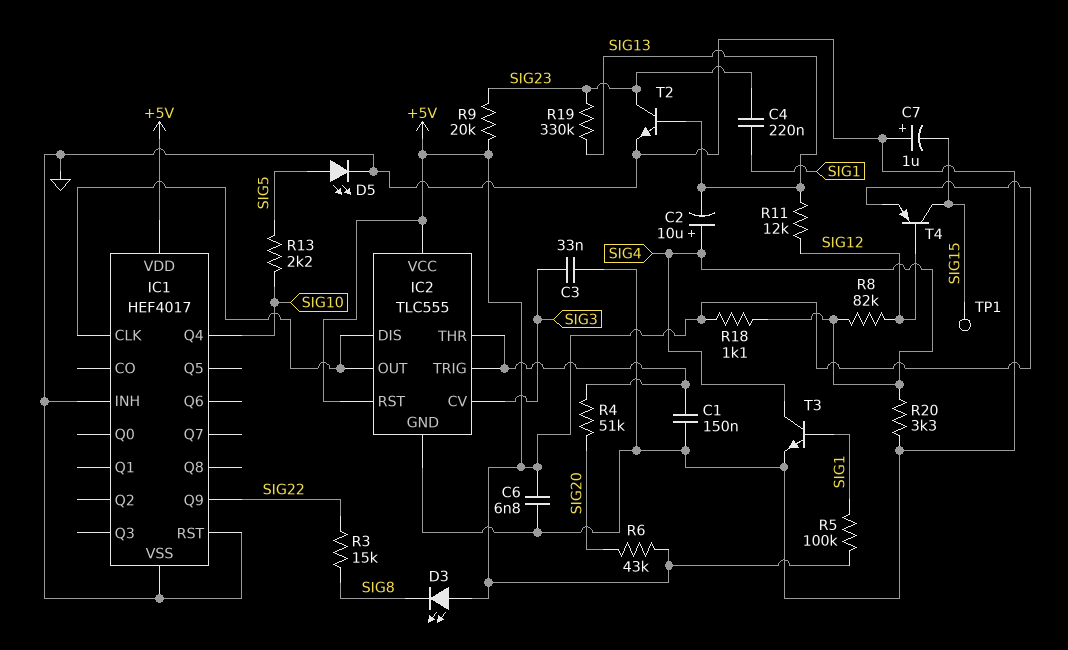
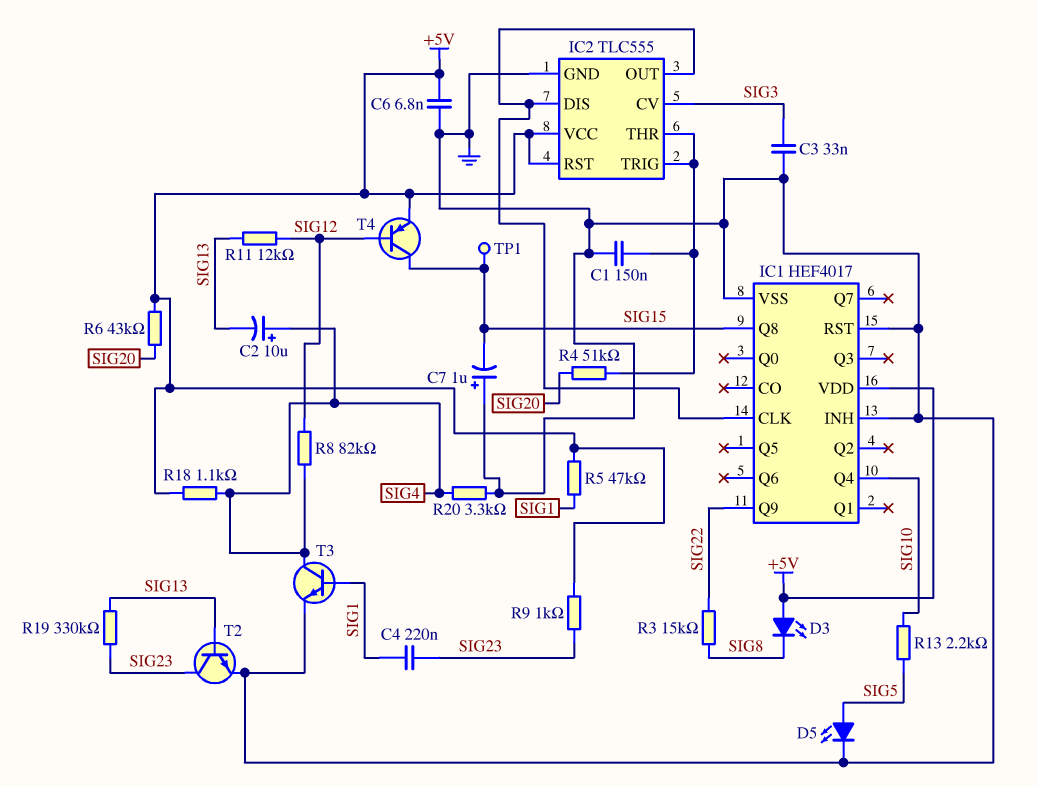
IC1 pin Q8: none -> SIG15
R5: 100k (+5V, SIG1) -> 47k (+5V, SIG1)
R9: 20k (+5V, SIG23) -> 1k (+5V, SIG23)

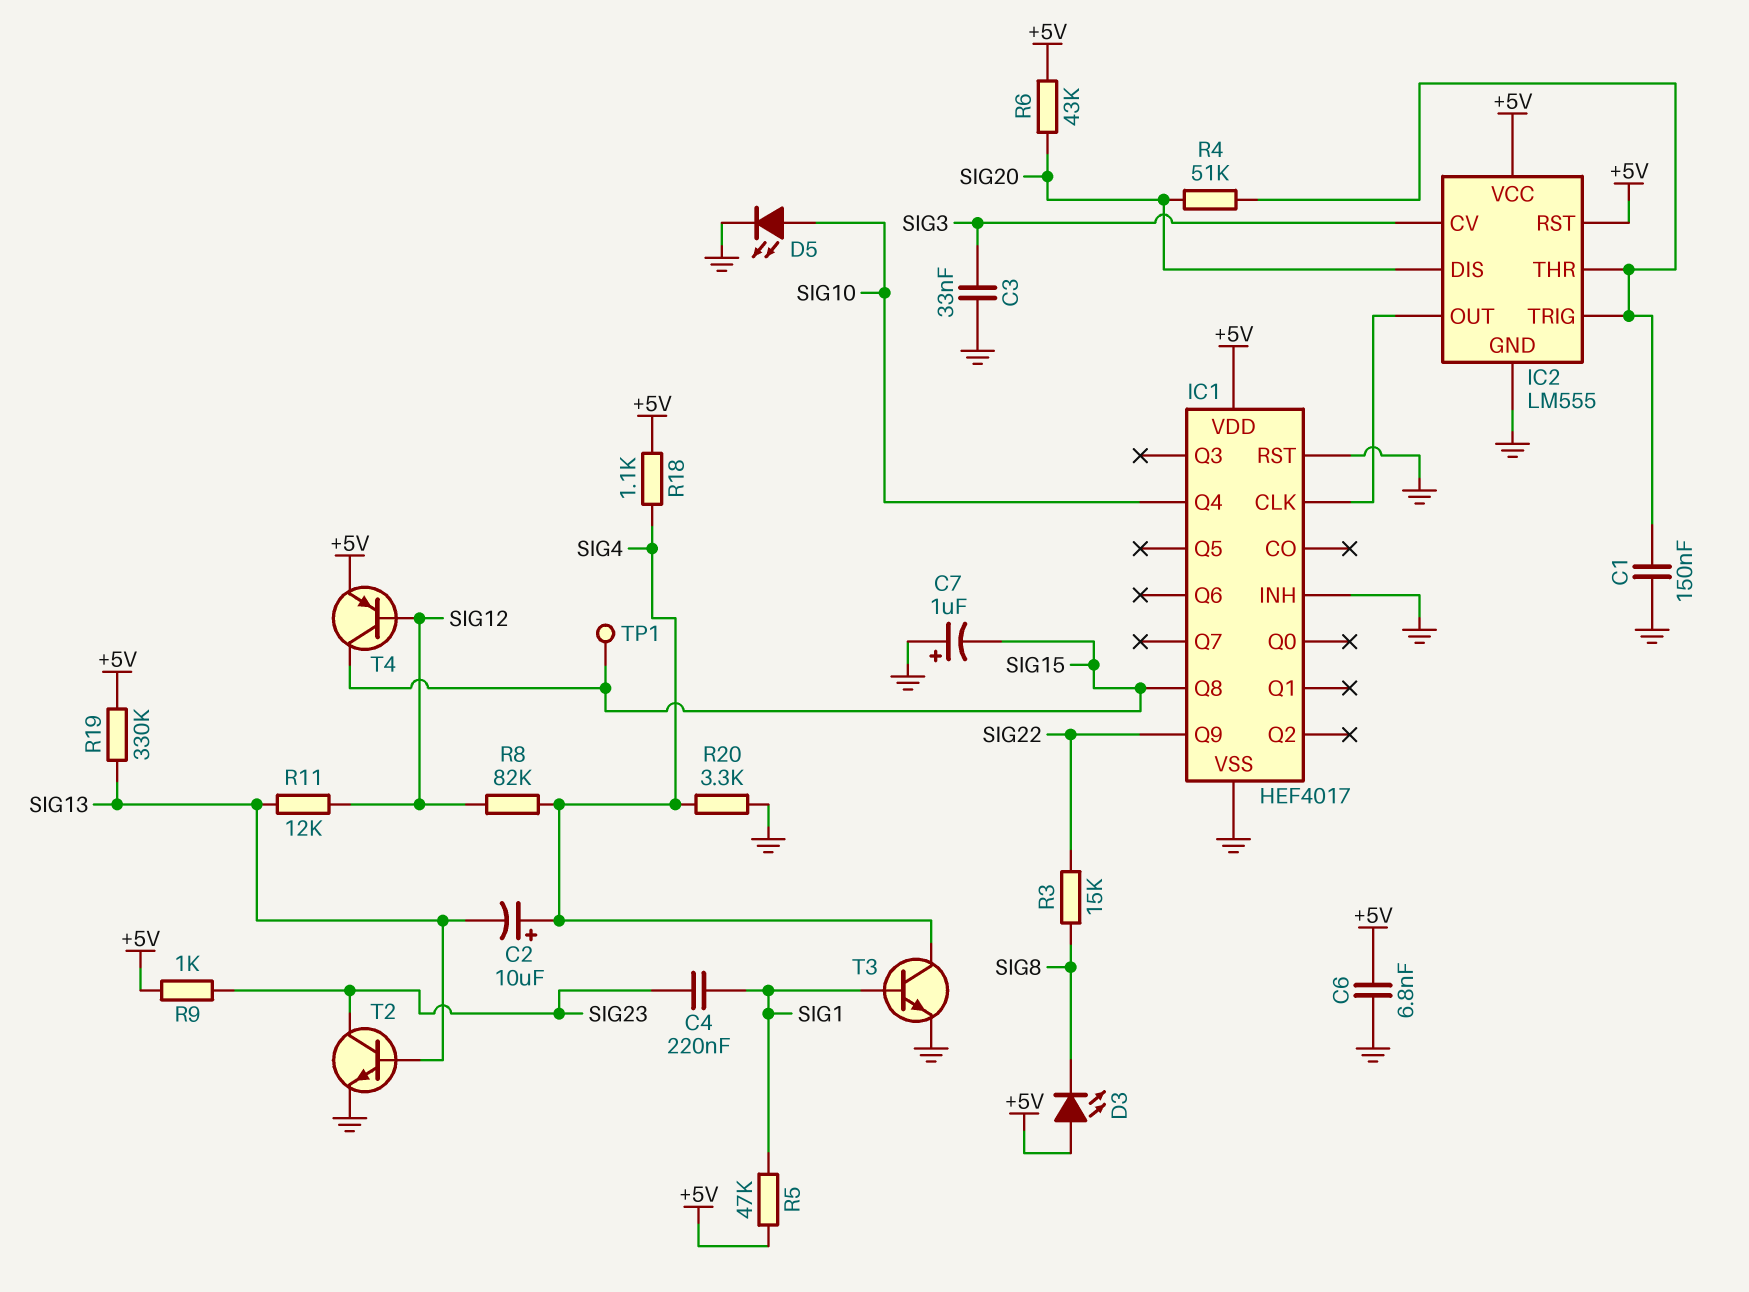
D5: LED (A SIG5, K GND) -> LED (A SIG10, K GND)
IC2: TLC555 -> LM555
IC2 pin DIS: IC1/CLK -> SIG20
R13: 2.2k (SIG5, SIG10) -> none
R19: 330k (SIG13, SIG23) -> 330k (+5V, SIG13)

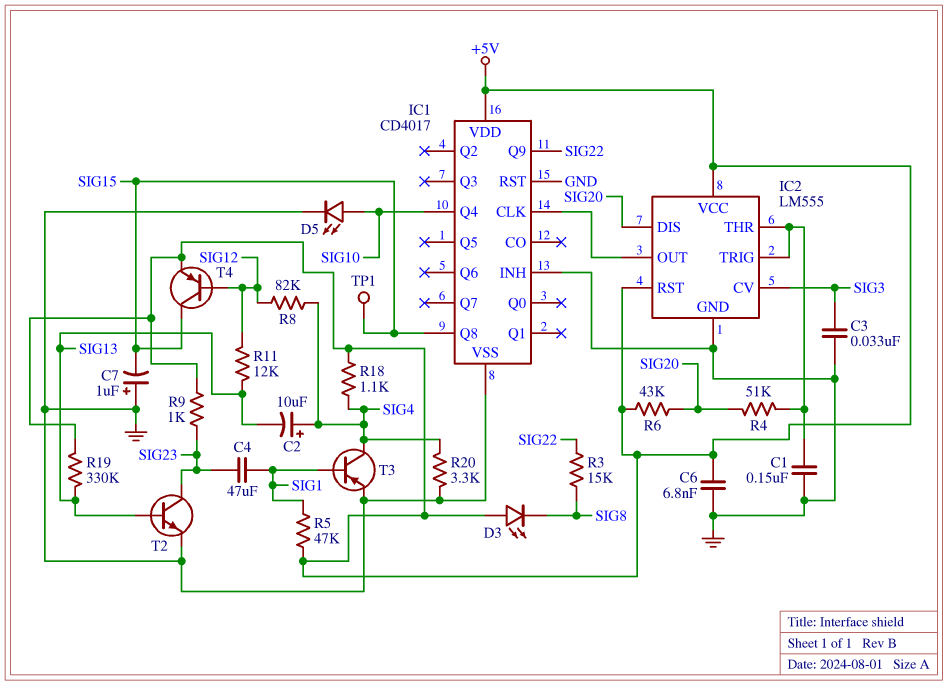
C4: 220nF (SIG1, SIG23) -> 47uF (SIG1, SIG23)
IC1: HEF4017 -> CD4017
T3: NPN (B SIG1, C SIG4, E GND) -> PNP (B SIG1, C SIG4, E GND)

